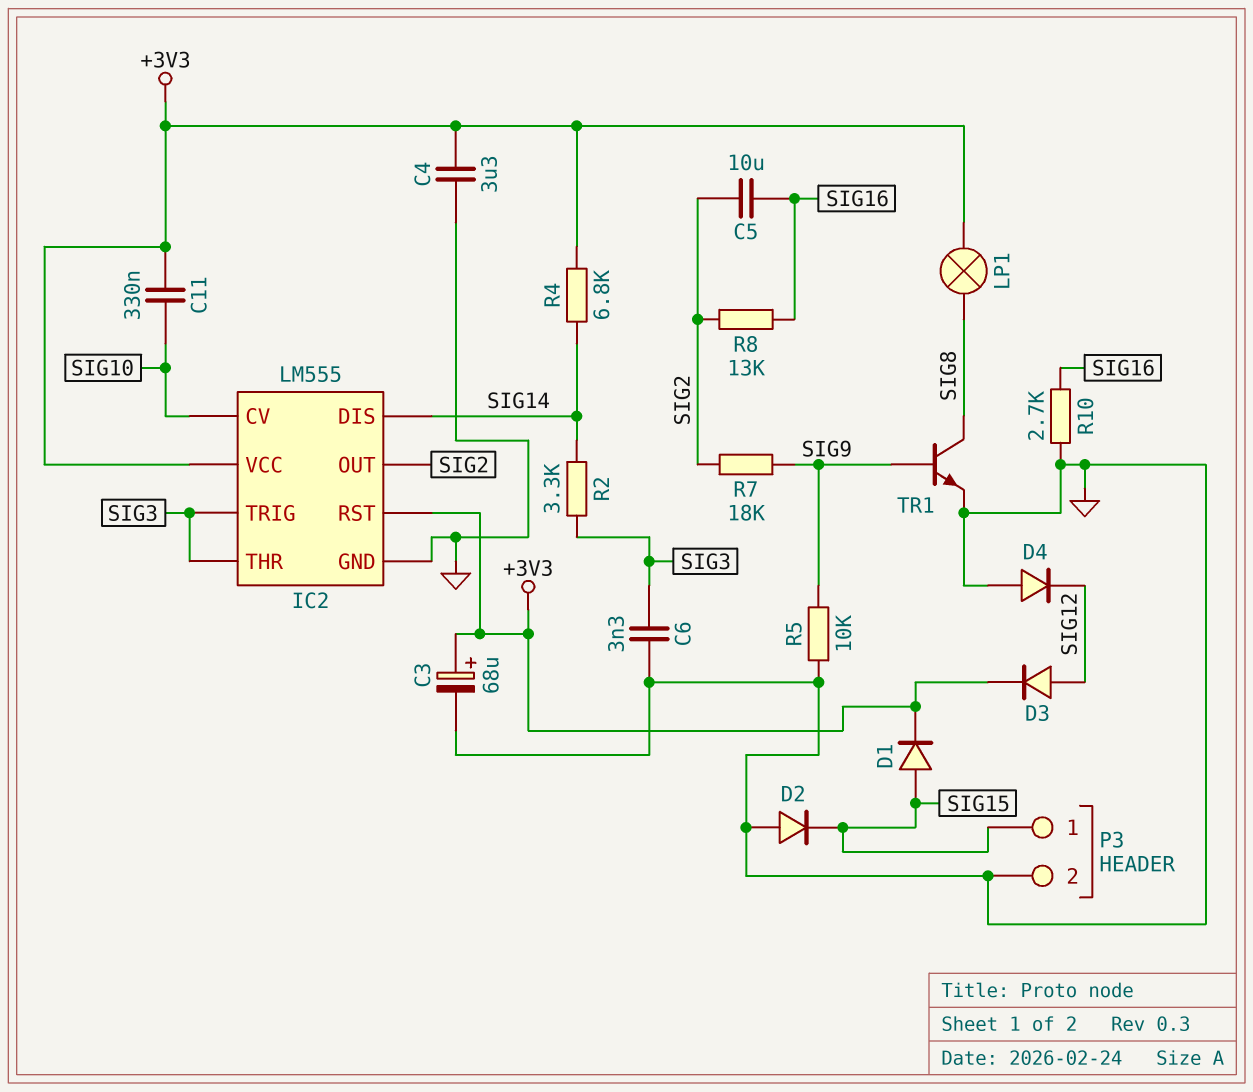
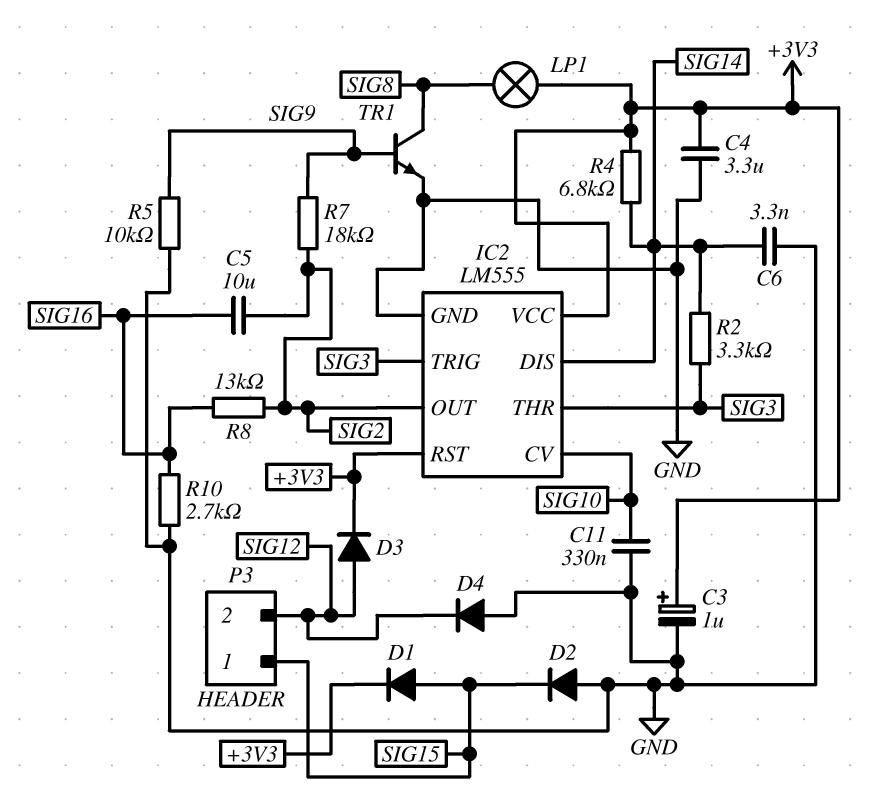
C3: 68uF (plus +3V3, minus GND) -> 1uF (plus +3V3, minus GND)
C6: 3.3nF (GND, SIG3) -> 3.3nF (GND, SIG14)
C11: 330nF (+3V3, SIG10) -> 330nF (GND, SIG10)
P3 pin 2: GND -> SIG12

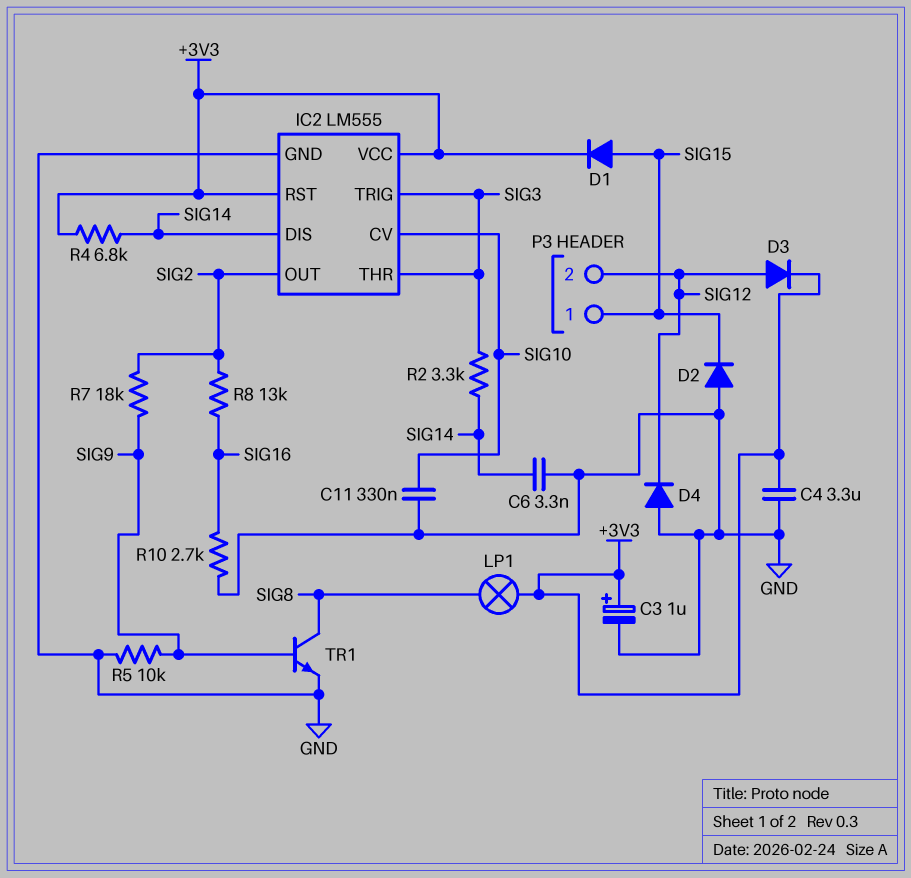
C5: 10uF (SIG2, SIG16) -> none

